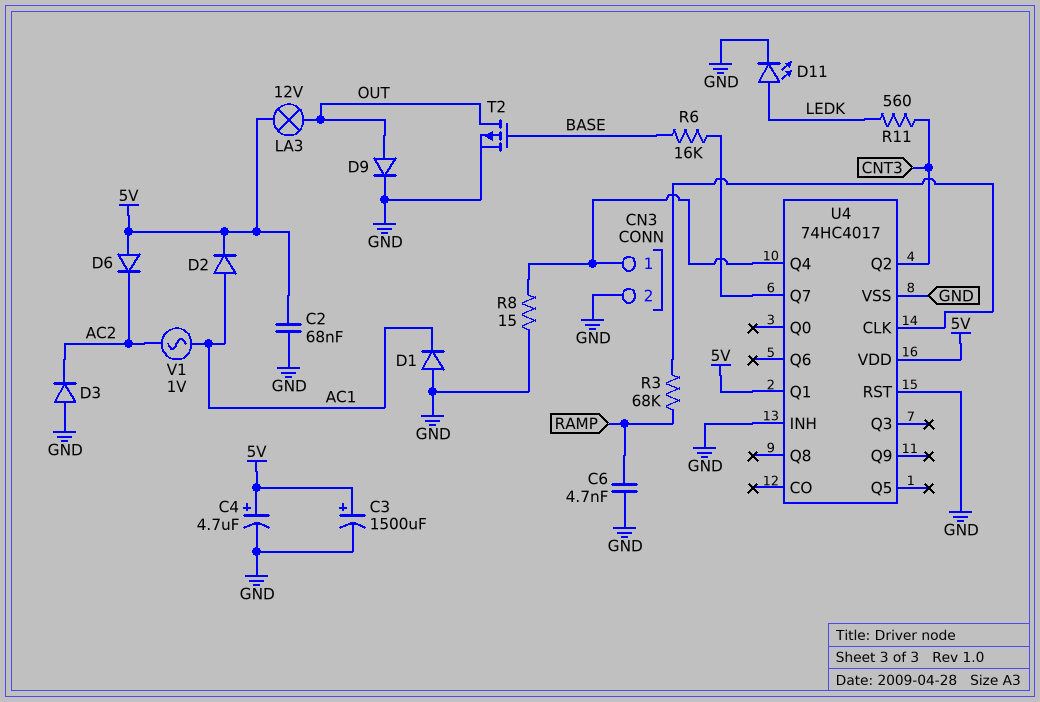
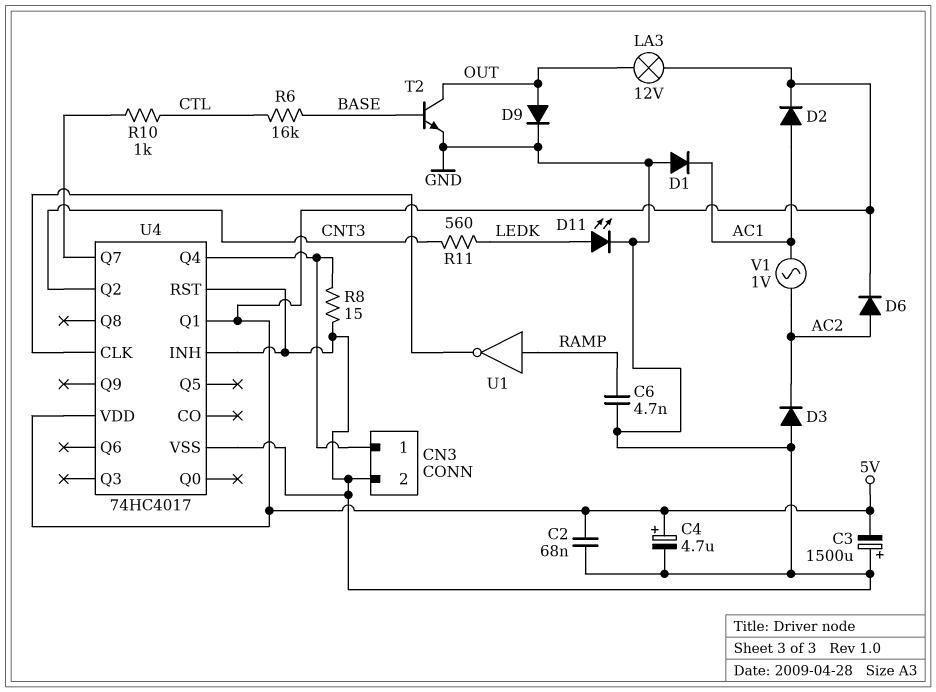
C3: 1500uF (plus 5V, minus GND) -> 1500uF (plus GND, minus 5V)
D6: diode (A 5V, K AC2) -> diode (A AC2, K 5V)
R3: 68k (RAMP, U4/CLK) -> none
R6: 16k (BASE, U4/Q7) -> 16k (BASE, CTL)
R10: none -> 1k (CTL, U4/Q7)
T2: PMOS (G BASE, D OUT, S GND) -> NPN (B BASE, C OUT, E GND)
U1: none -> NOT (in RAMP, out U4/CLK)

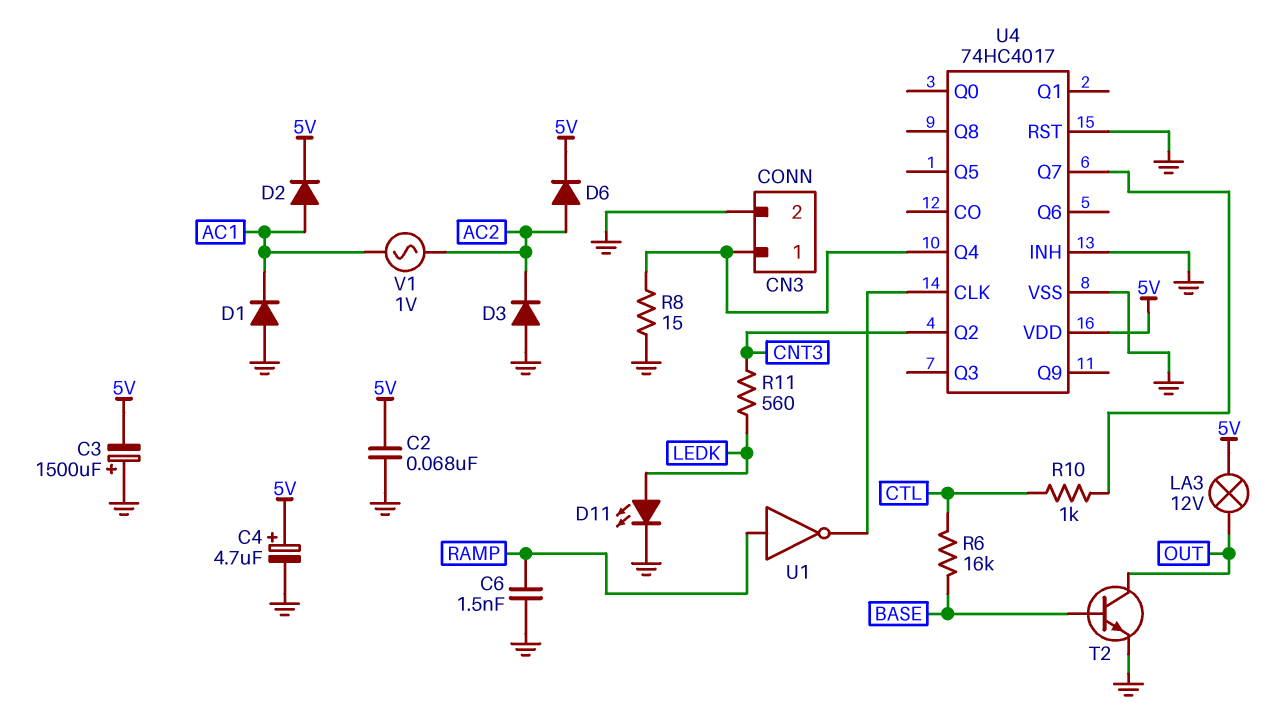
C6: 4.7nF (GND, RAMP) -> 1.5nF (GND, RAMP)
D9: diode (A OUT, K GND) -> none
U4 pin Q1: 5V -> none

